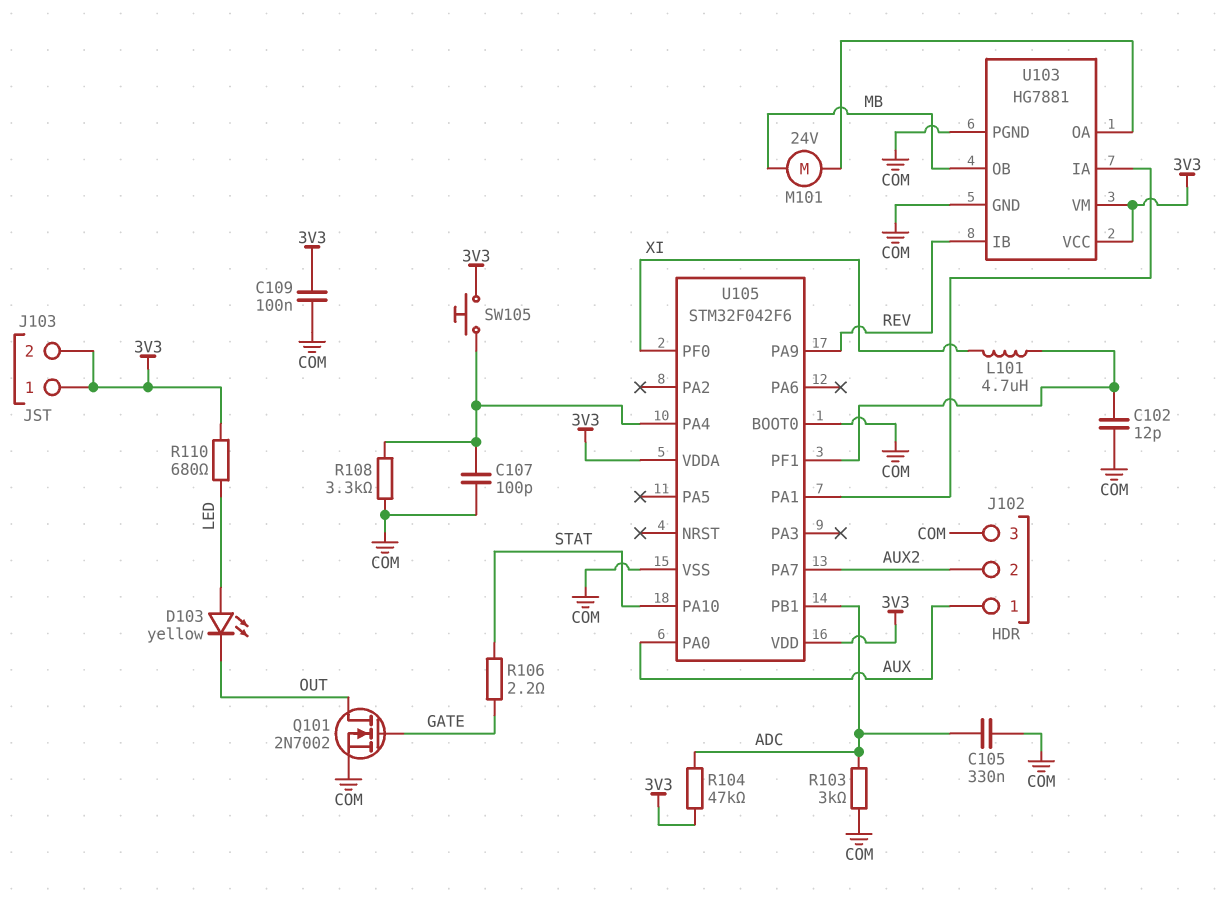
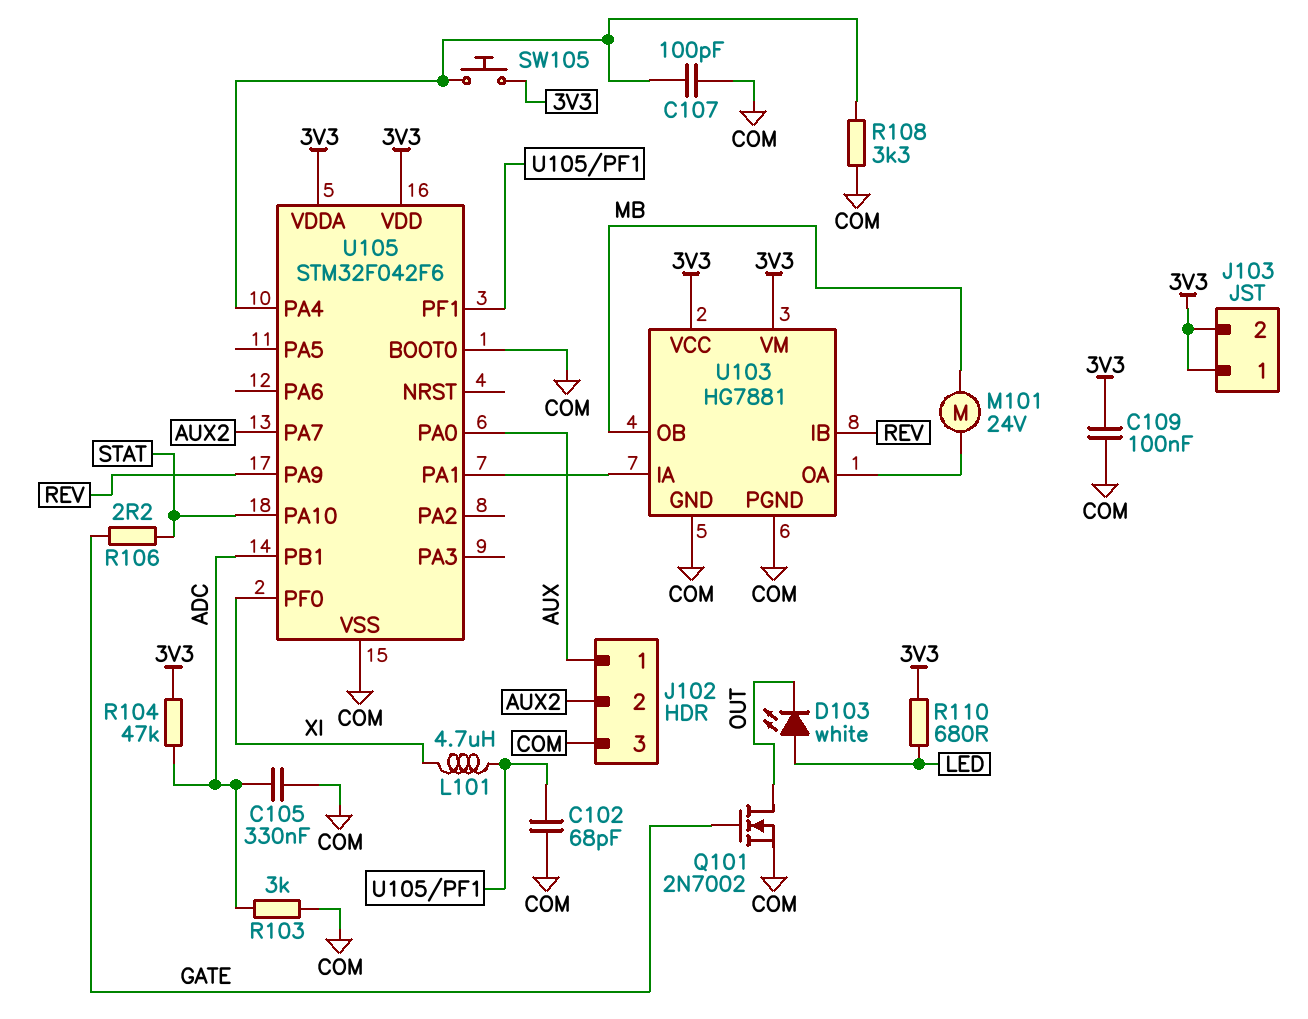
C102: 12pF (COM, U105/PF1) -> 68pF (COM, U105/PF1)
D103: LED yellow (A LED, K OUT) -> LED white (A LED, K OUT)

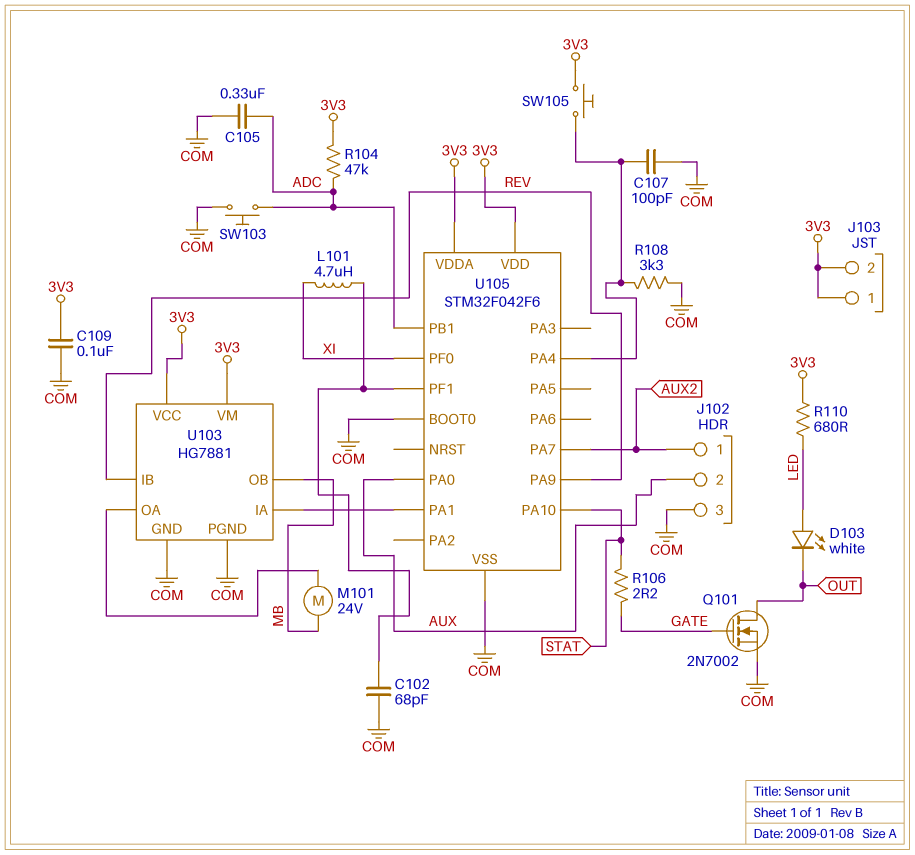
J102 pin 1: AUX -> AUX2
J102 pin 2: AUX2 -> AUX
R103: 3k (ADC, COM) -> none
SW103: none -> button (ADC, COM)

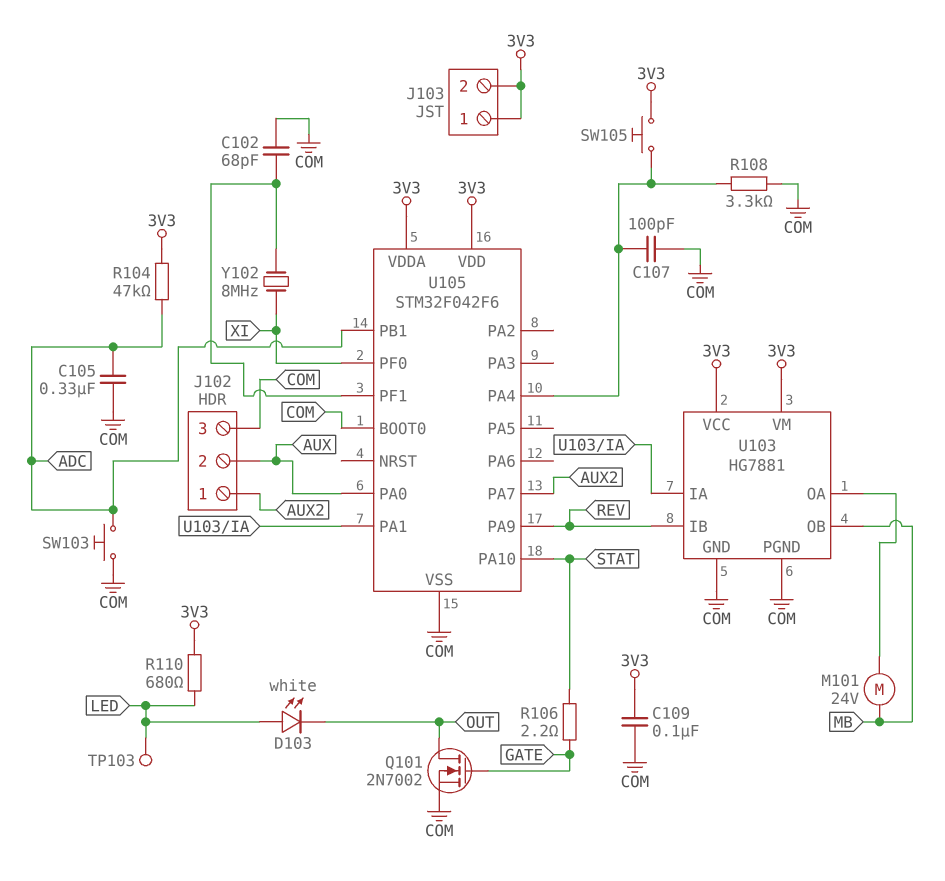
L101: 4.7uH (U105/PF1, XI) -> none
TP103: none -> test point (LED)
Y102: none -> 8MHz (U105/PF1, XI)

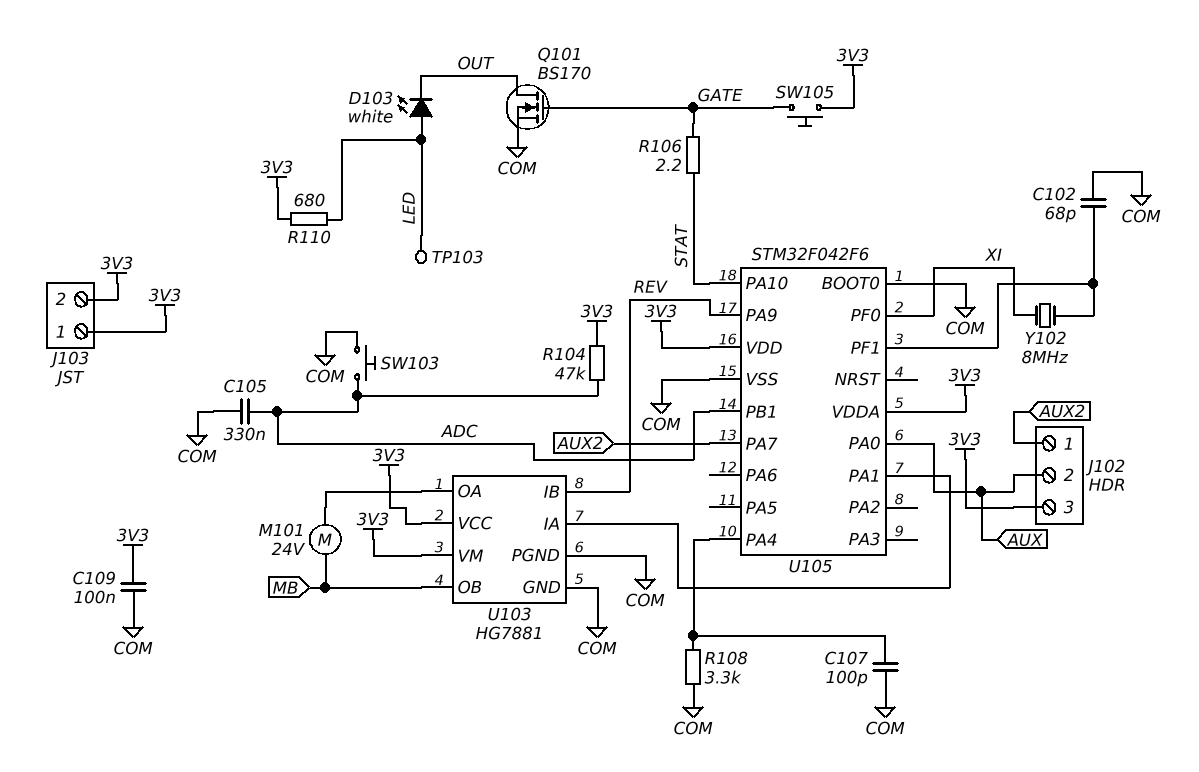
J102 pin 3: COM -> 3V3
Q101: NMOS 2N7002 (G GATE, D OUT, S COM) -> NMOS BS170 (G GATE, D OUT, S COM)
SW105: button (3V3, U105/PA4) -> button (3V3, GATE)

